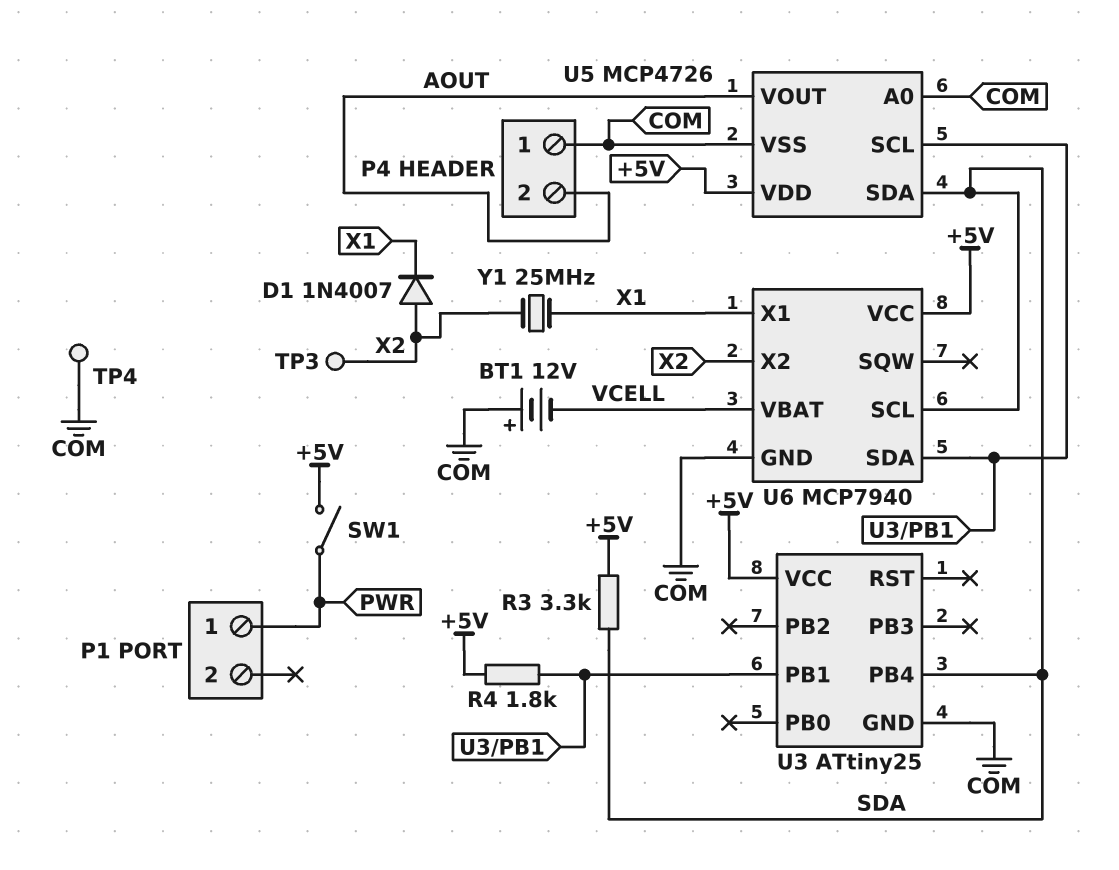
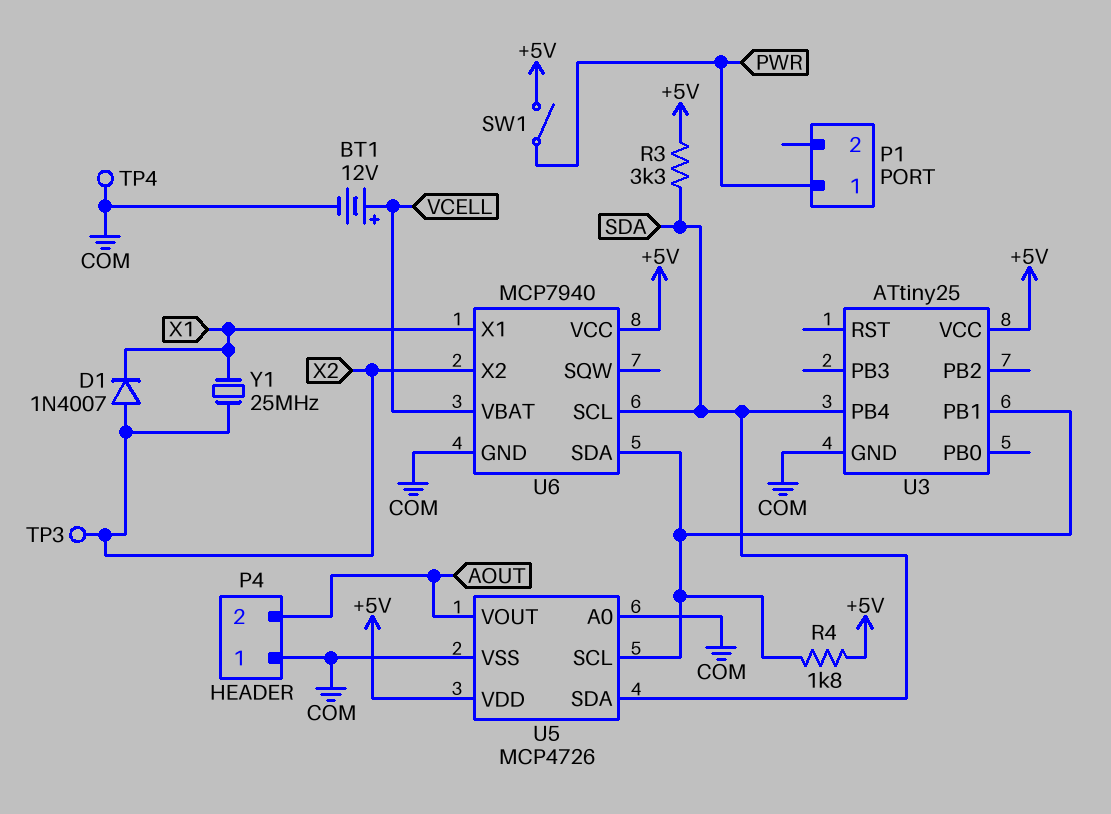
BT1: 12V (plus COM, minus VCELL) -> 12V (plus VCELL, minus COM)

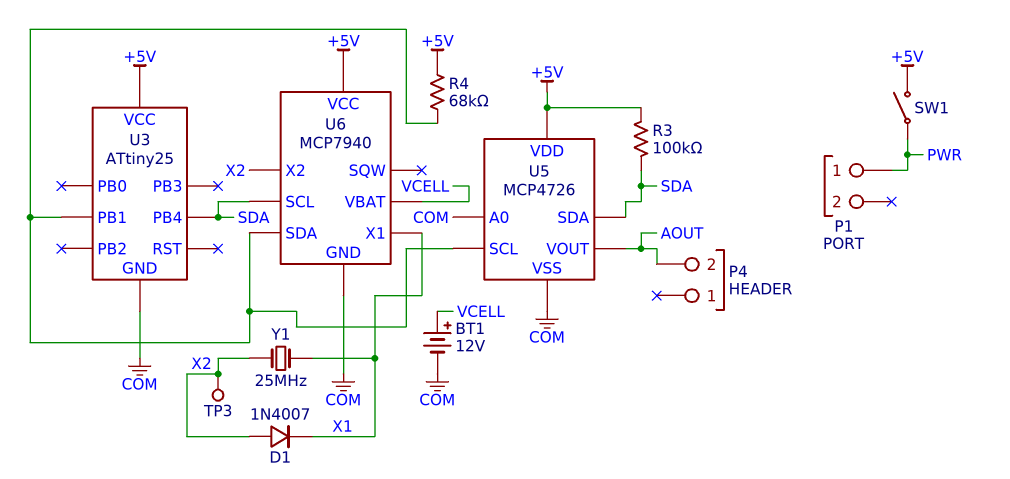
P4 pin 1: COM -> none
R3: 3.3k (+5V, SDA) -> 100k (+5V, SDA)
R4: 1.8k (+5V, U3/PB1) -> 68k (+5V, U3/PB1)
TP4: test point (COM) -> none

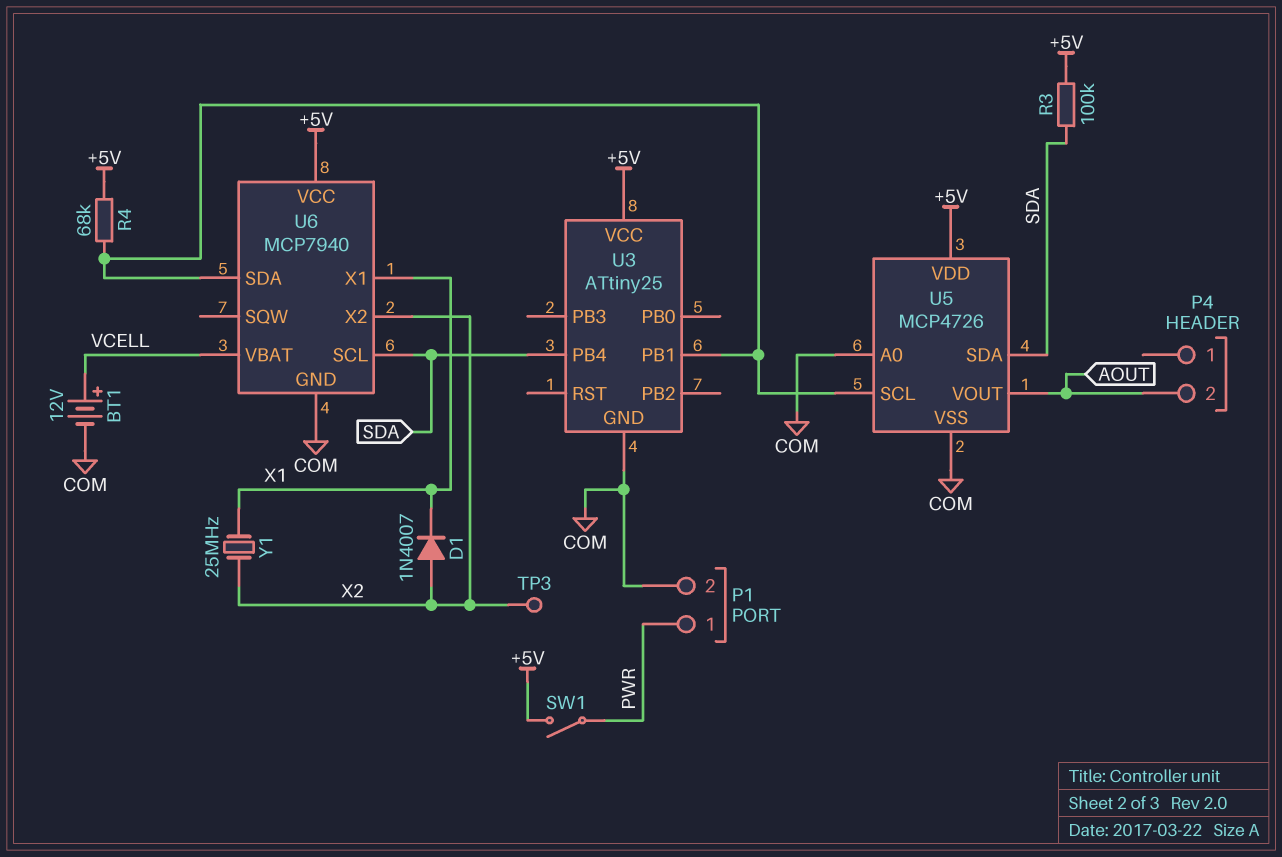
P1 pin 2: none -> COM

